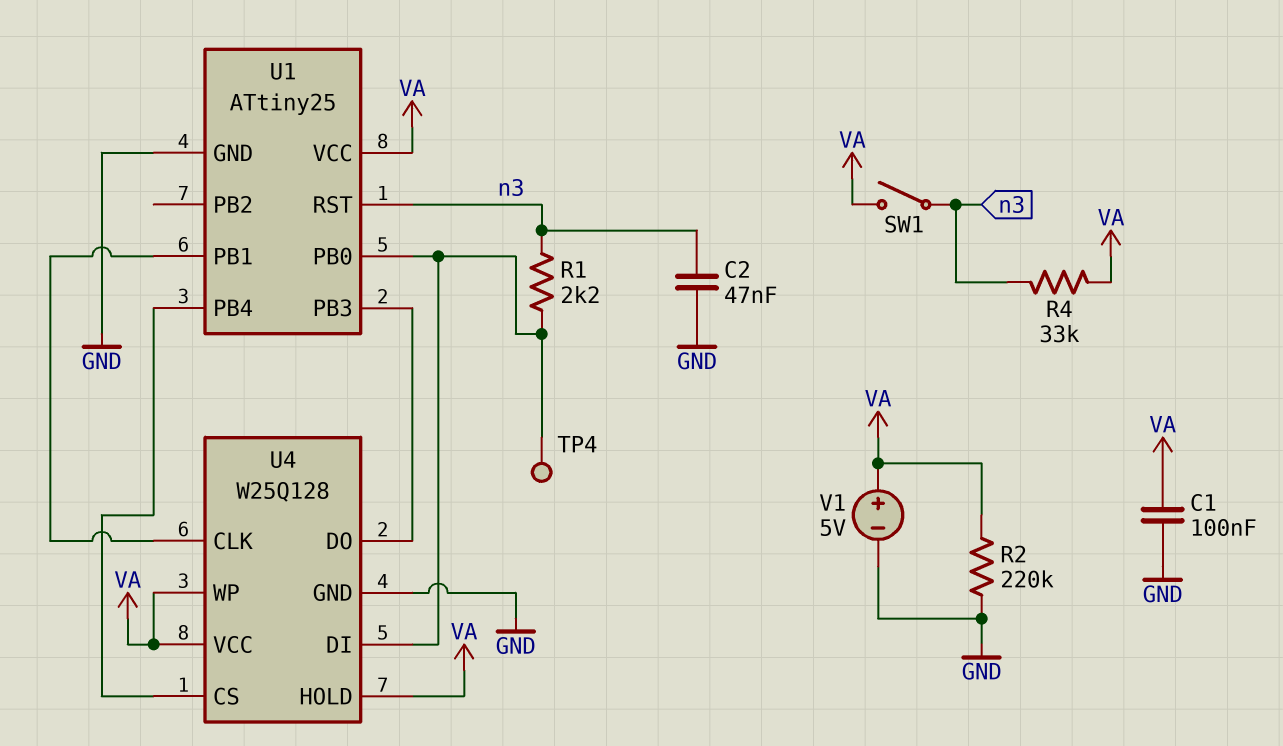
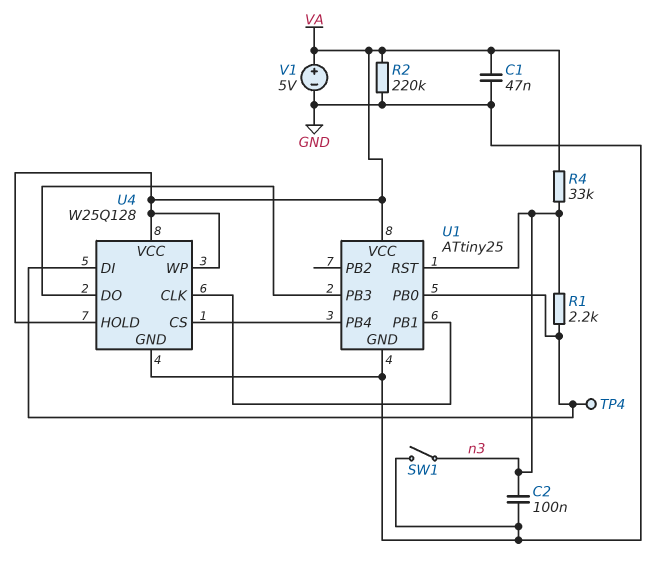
C1: 100nF (GND, VA) -> 47nF (GND, VA)
C2: 47nF (GND, n3) -> 100nF (GND, n3)
SW1: switch (VA, n3) -> switch (GND, n3)

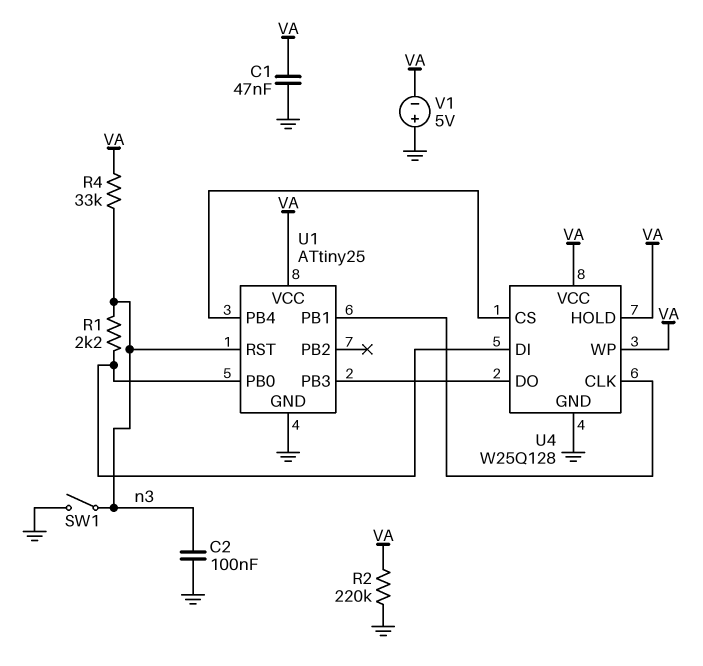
TP4: test point (U1/PB0) -> none
V1: 5V (plus VA, minus GND) -> 5V (plus GND, minus VA)

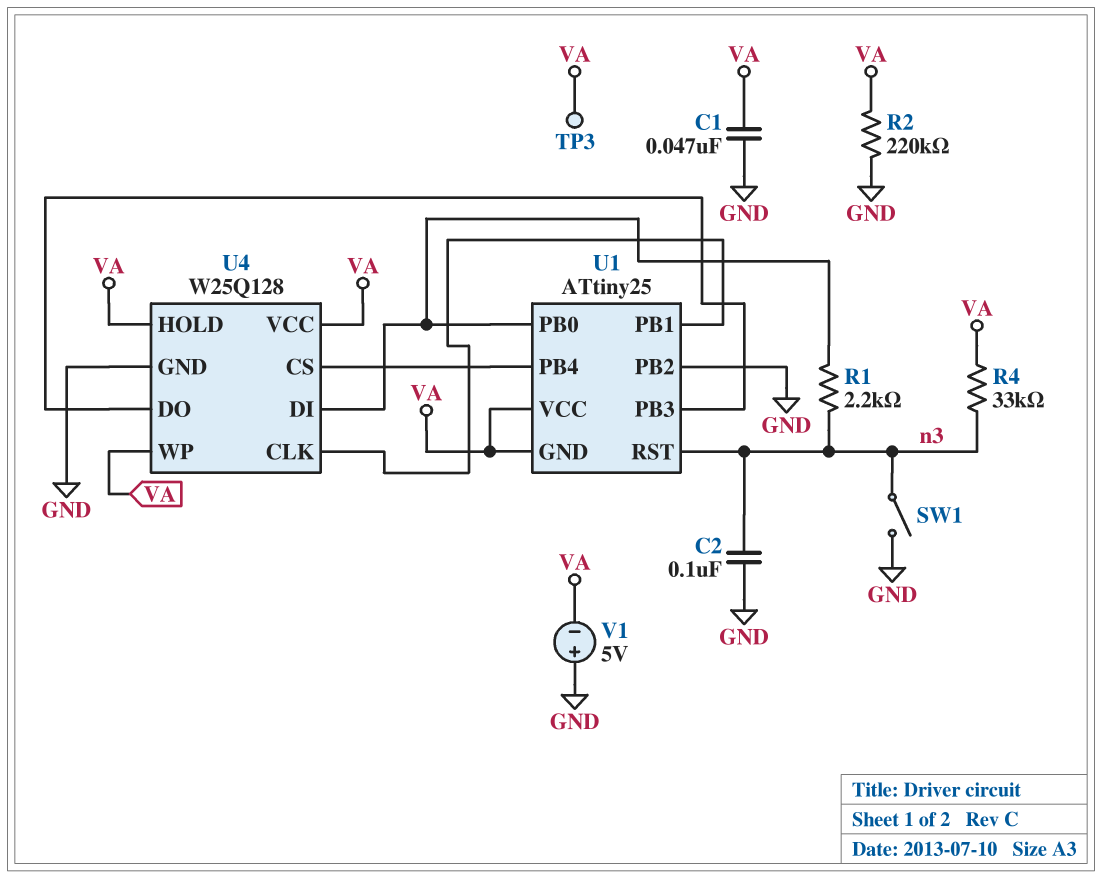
TP3: none -> test point (VA)
U1 pin GND: GND -> VA
U1 pin PB2: none -> GND

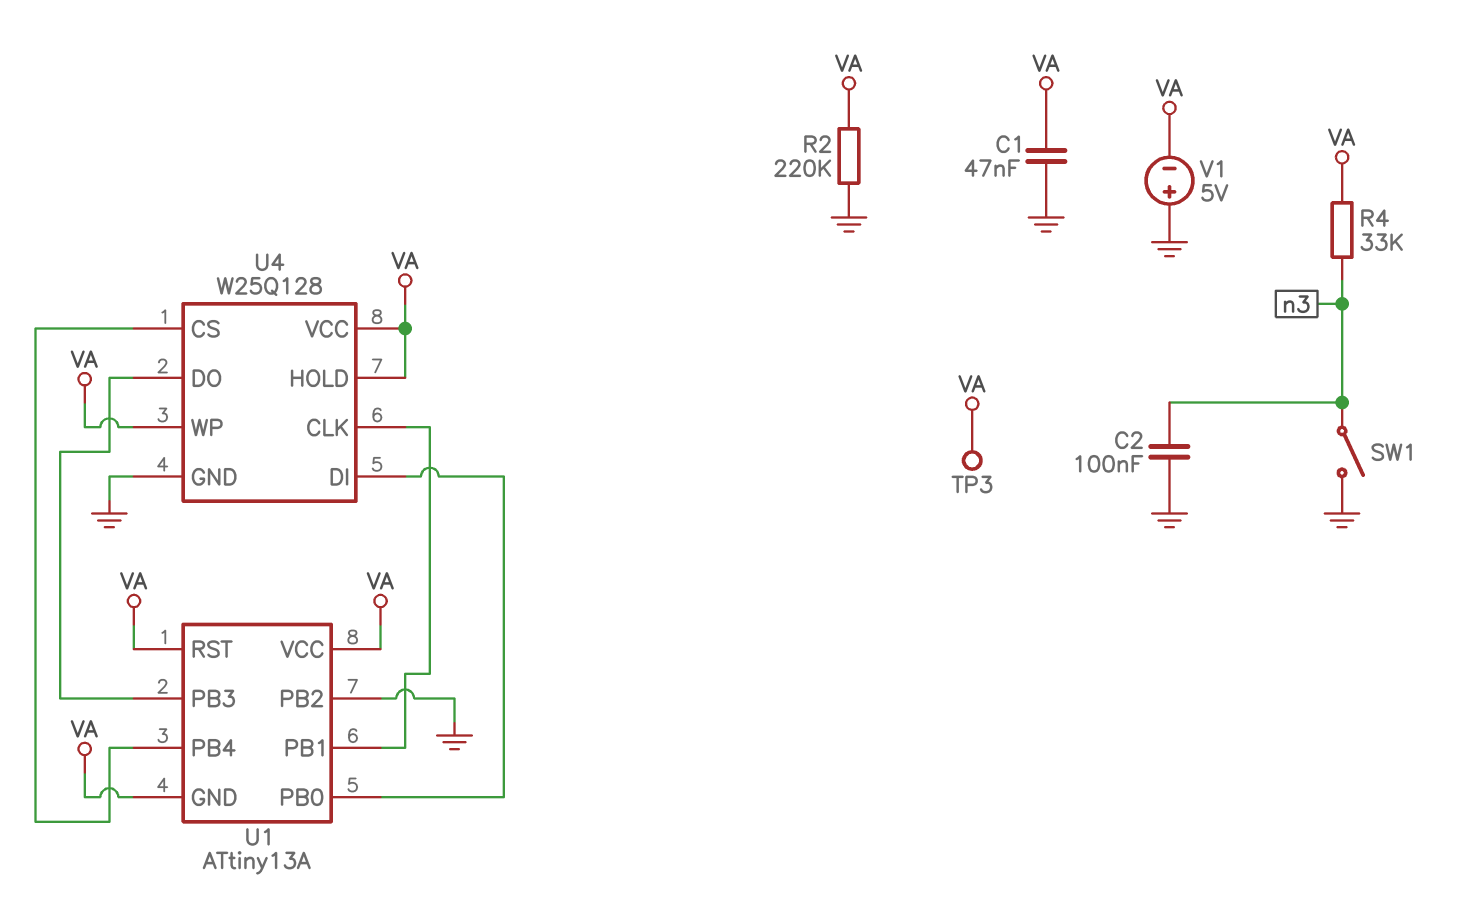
R1: 2.2k (U1/PB0, n3) -> none
U1: ATtiny25 -> ATtiny13A
U1 pin RST: n3 -> VA

